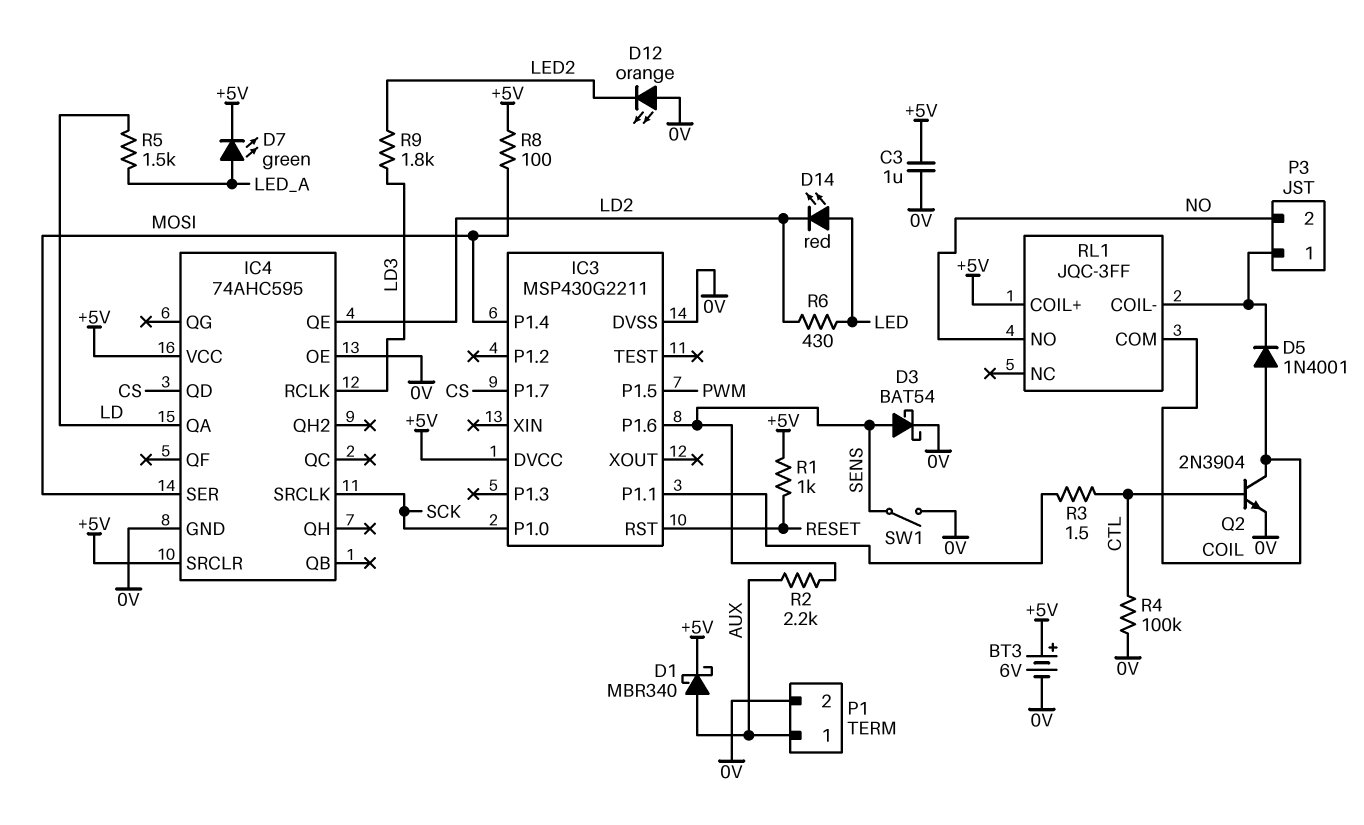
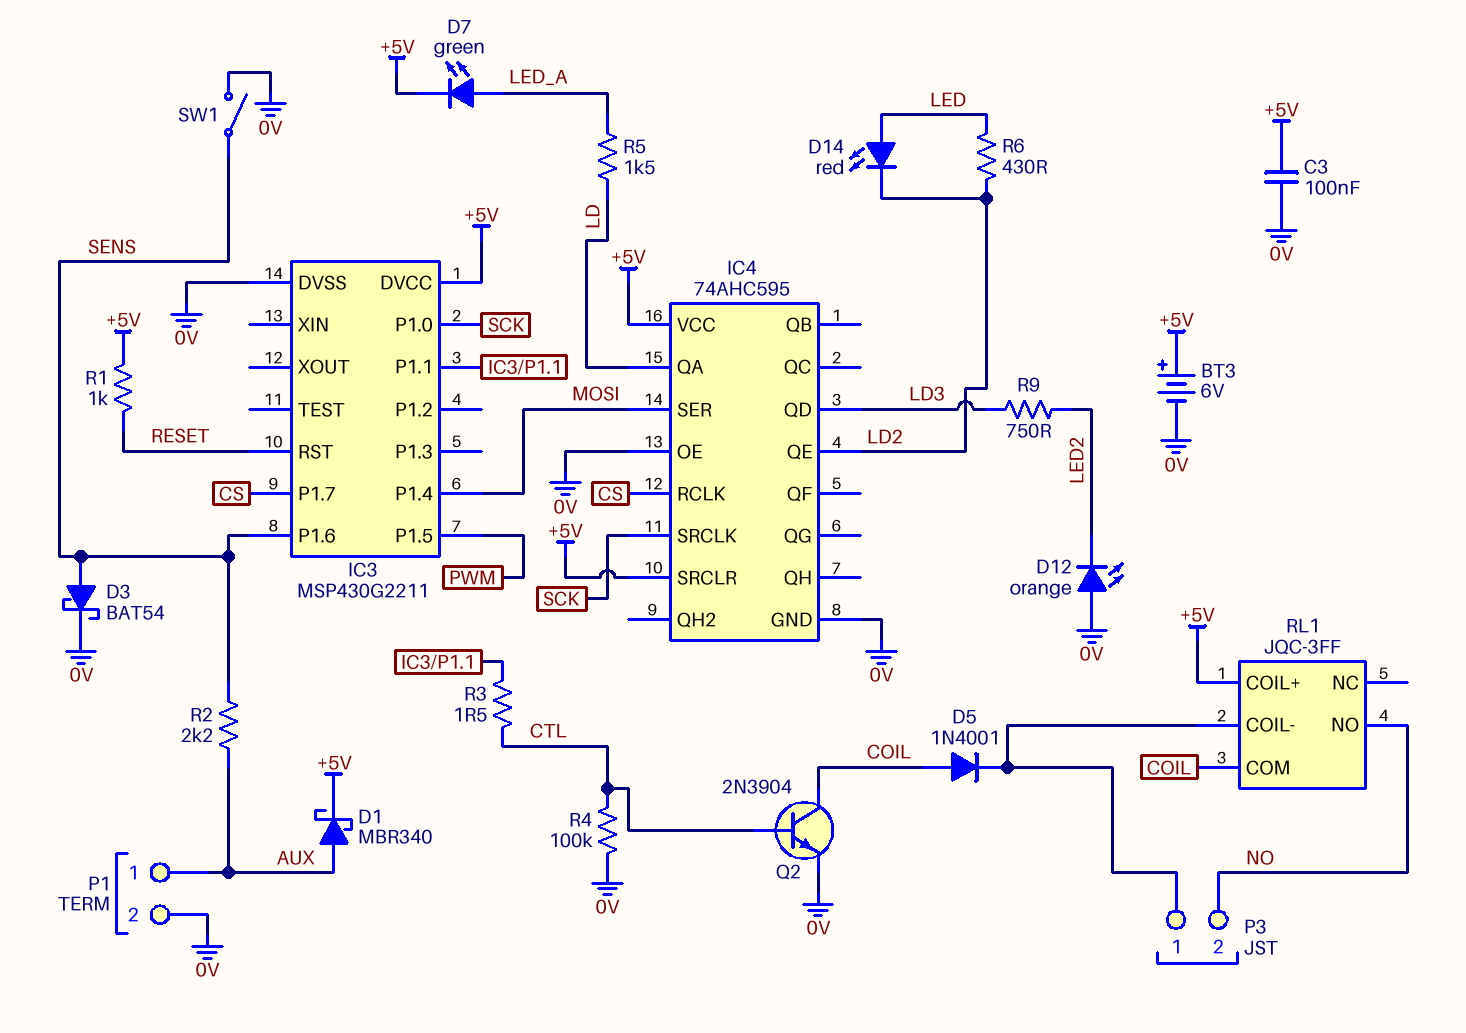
C3: 1uF (+5V, 0V) -> 100nF (+5V, 0V)
IC4 pin QD: CS -> LD3
IC4 pin RCLK: LD3 -> CS
R8: 100 (+5V, MOSI) -> none
R9: 1.8k (LD3, LED2) -> 750 (LD3, LED2)

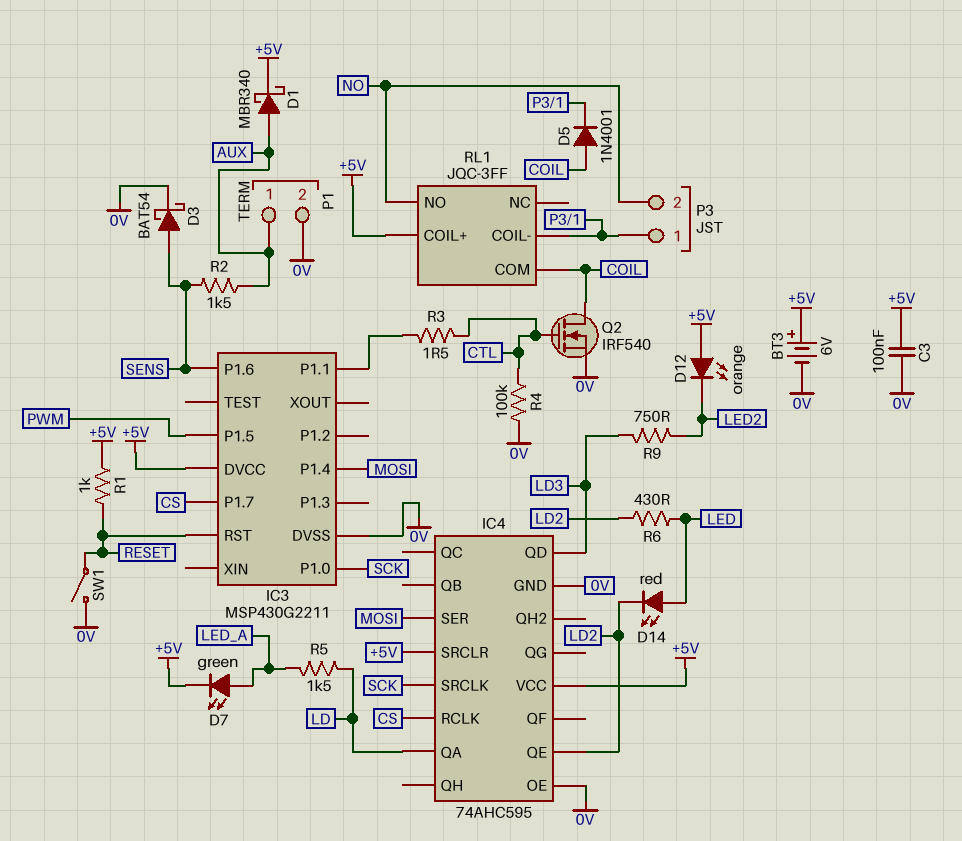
D12: LED orange (A 0V, K LED2) -> LED orange (A +5V, K LED2)
Q2: NPN 2N3904 (B CTL, C COIL, E 0V) -> NMOS IRF540 (G CTL, D COIL, S 0V)
R2: 2.2k (AUX, SENS) -> 1.5k (AUX, SENS)
SW1: switch (0V, SENS) -> switch (0V, RESET)

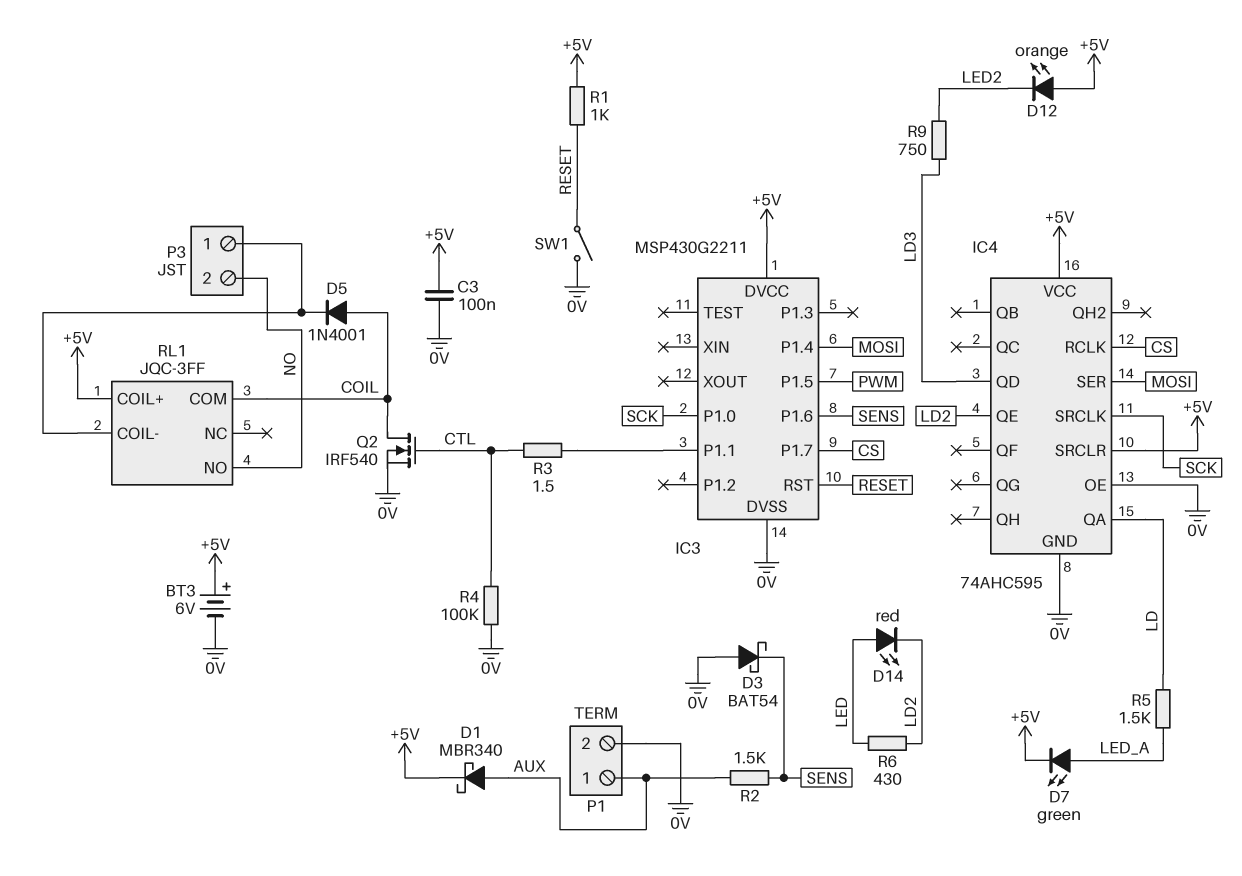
D3: schottky BAT54 (A SENS, K 0V) -> schottky BAT54 (A 0V, K SENS)

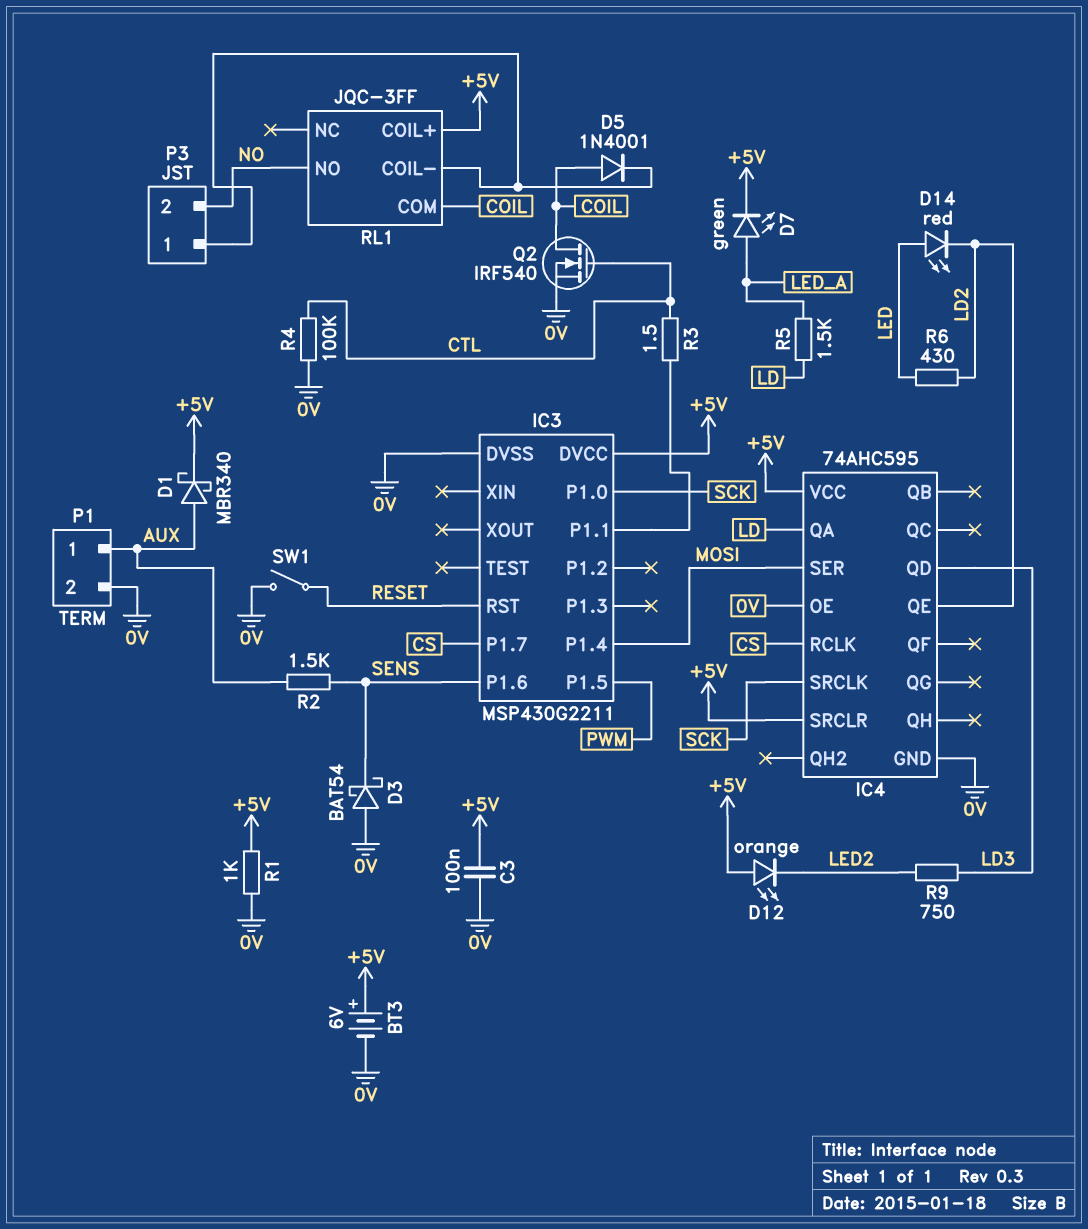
R1: 1k (+5V, RESET) -> 1k (+5V, 0V)

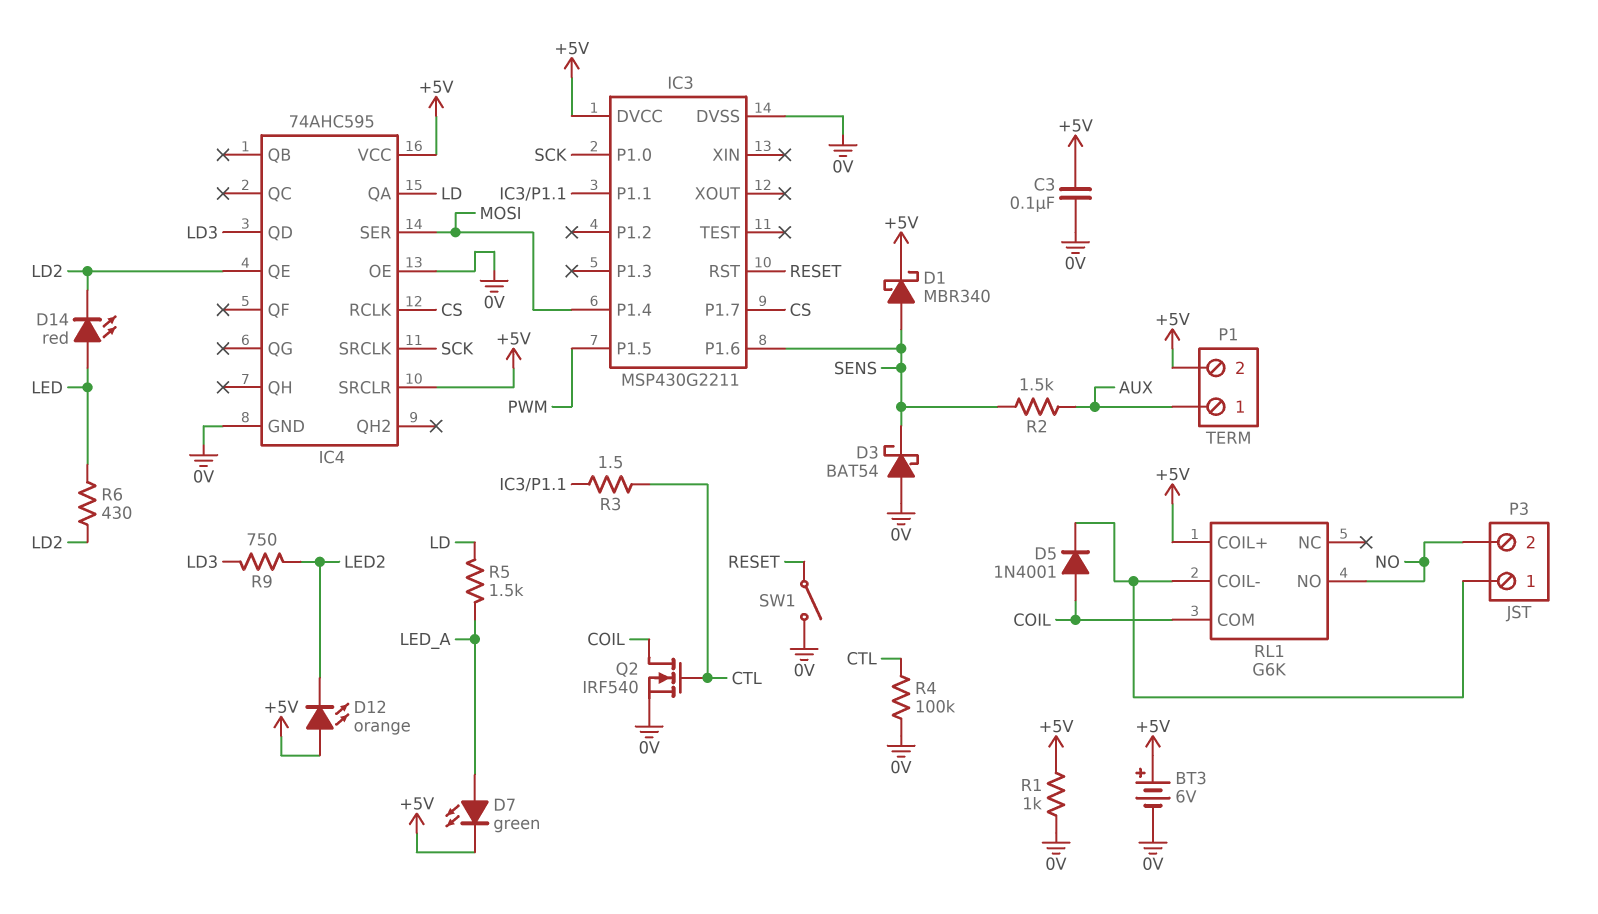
D1: schottky MBR340 (A AUX, K +5V) -> schottky MBR340 (A SENS, K +5V)
P1 pin 2: 0V -> +5V
RL1: JQC-3FF -> G6K

